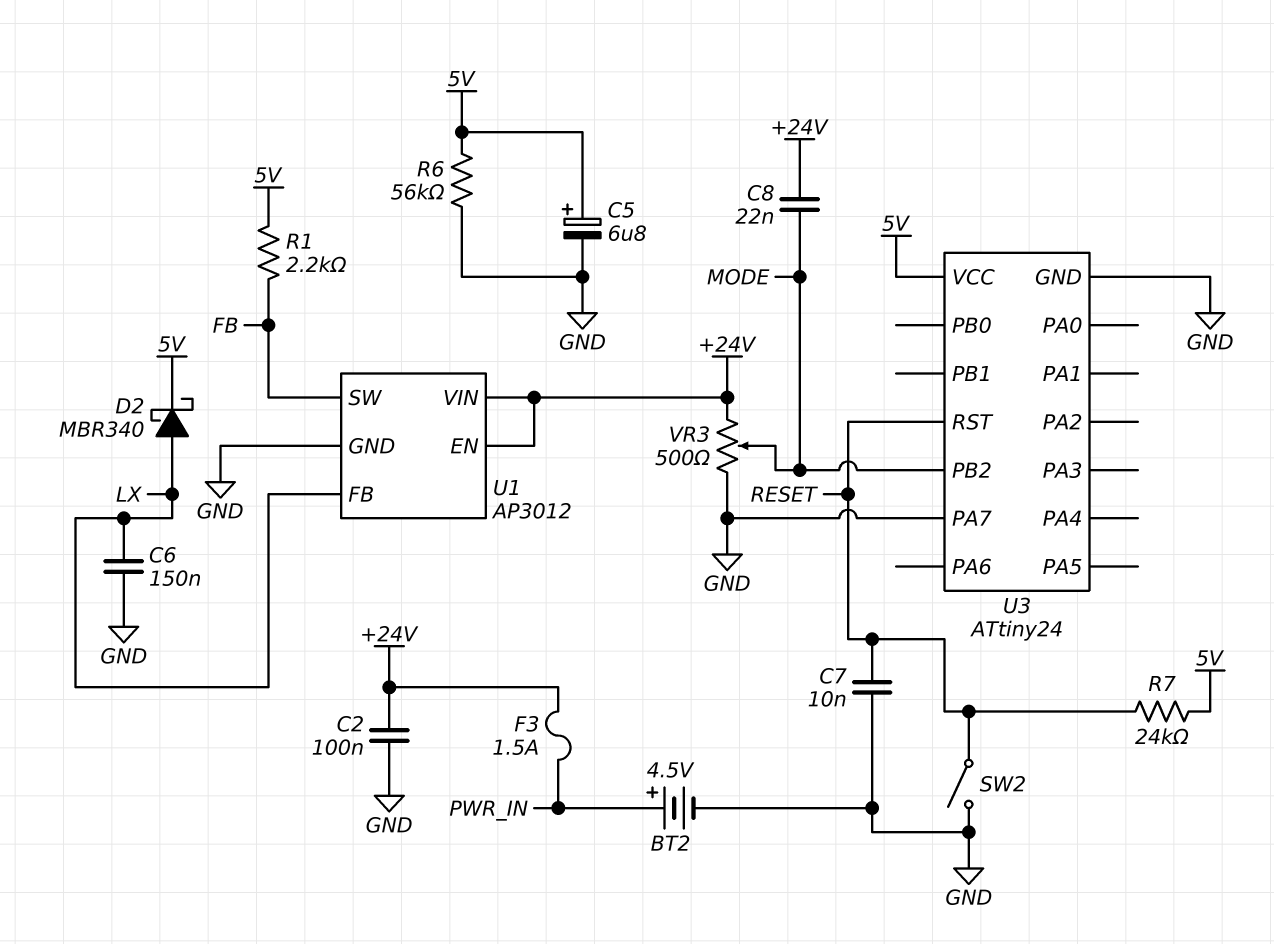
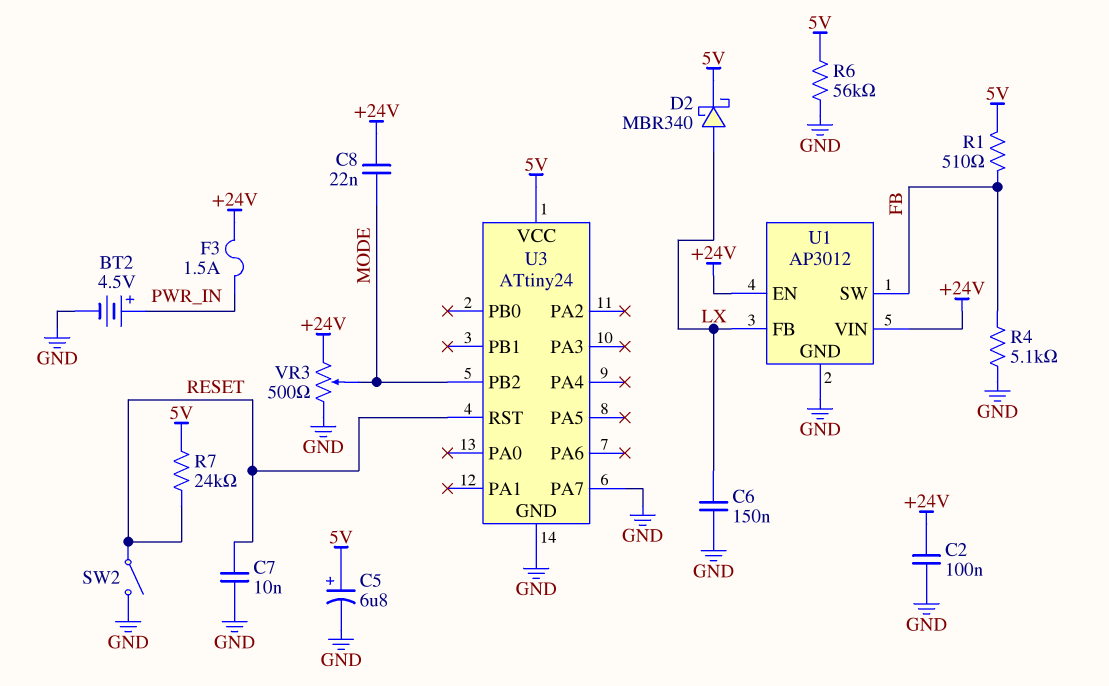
R1: 2.2k (5V, FB) -> 510 (5V, FB)
R4: none -> 5.1k (FB, GND)

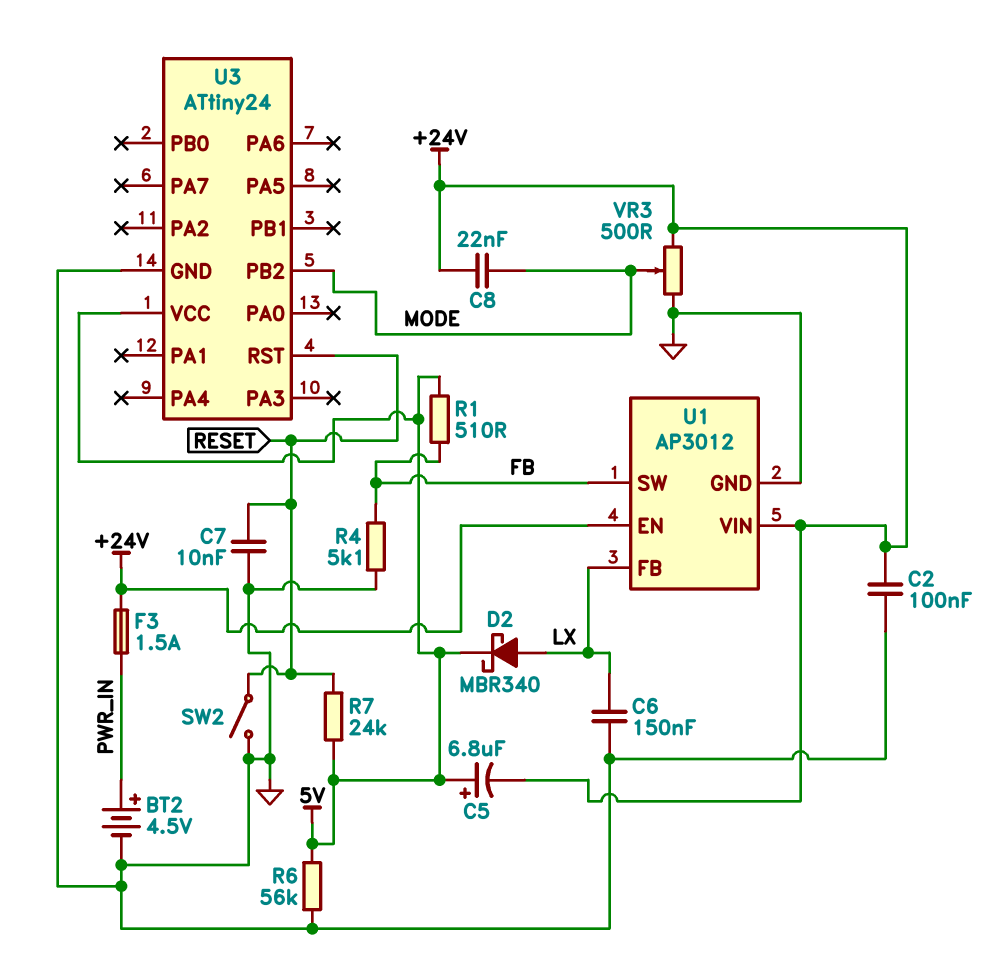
C5: 6.8uF (plus 5V, minus GND) -> 6.8uF (plus 5V, minus +24V)
U3 pin PA7: GND -> none

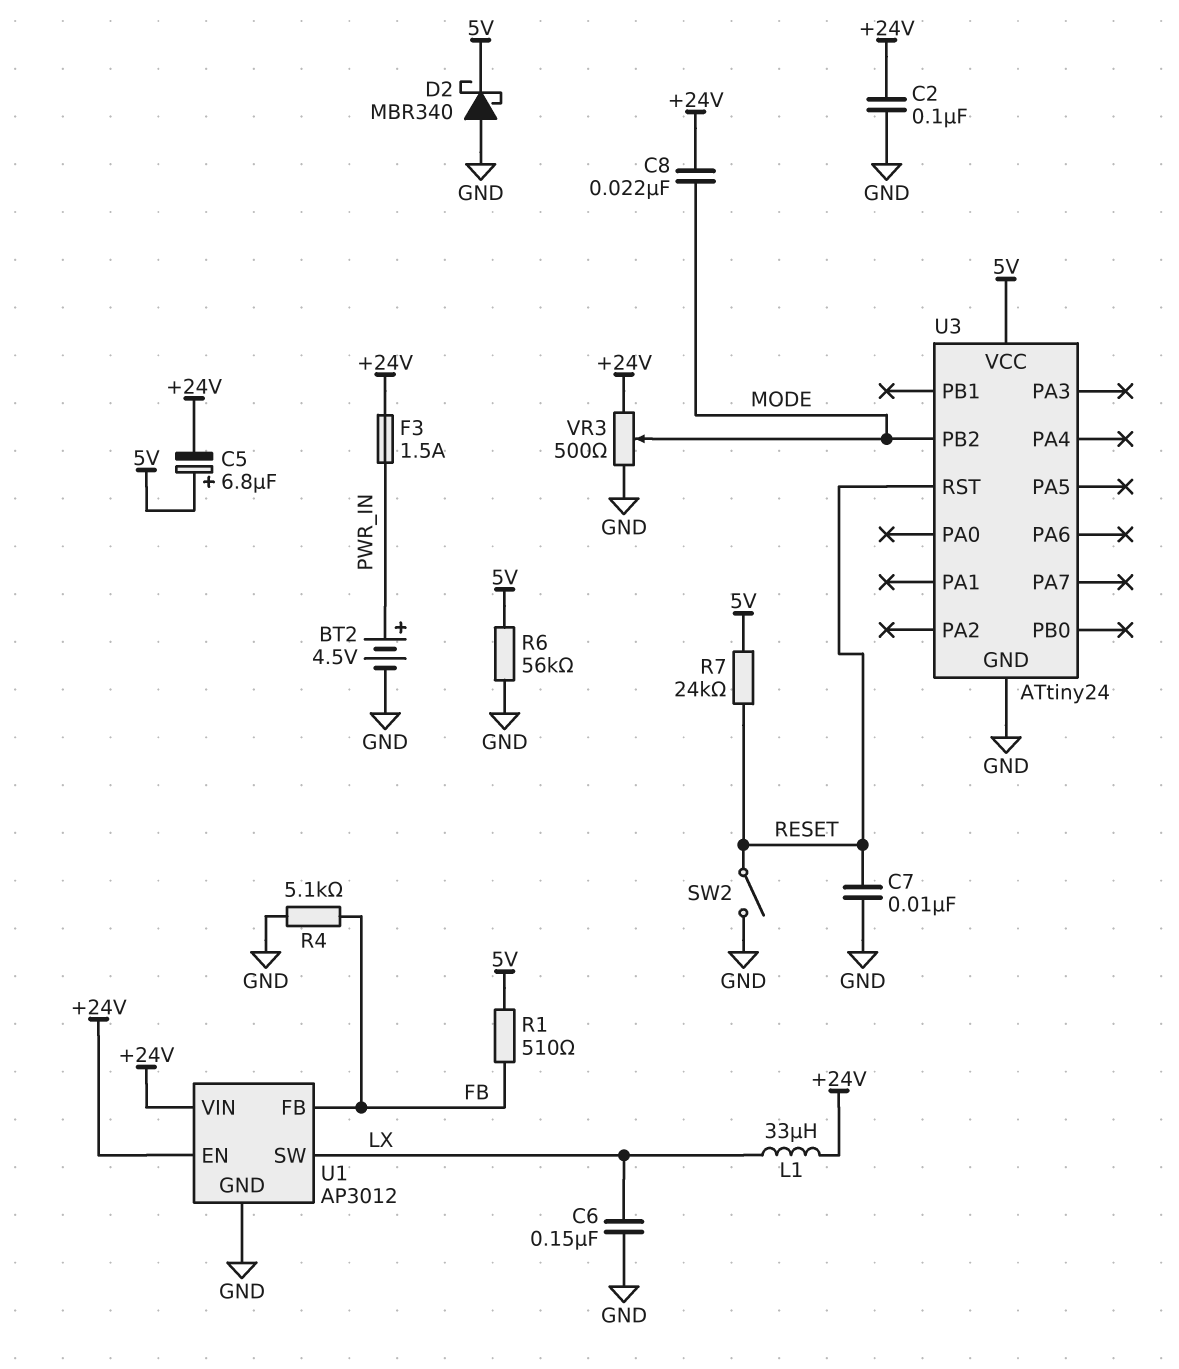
D2: schottky MBR340 (A LX, K 5V) -> schottky MBR340 (A GND, K 5V)
L1: none -> 33uH (+24V, LX)
U1 pin FB: LX -> FB
U1 pin SW: FB -> LX

